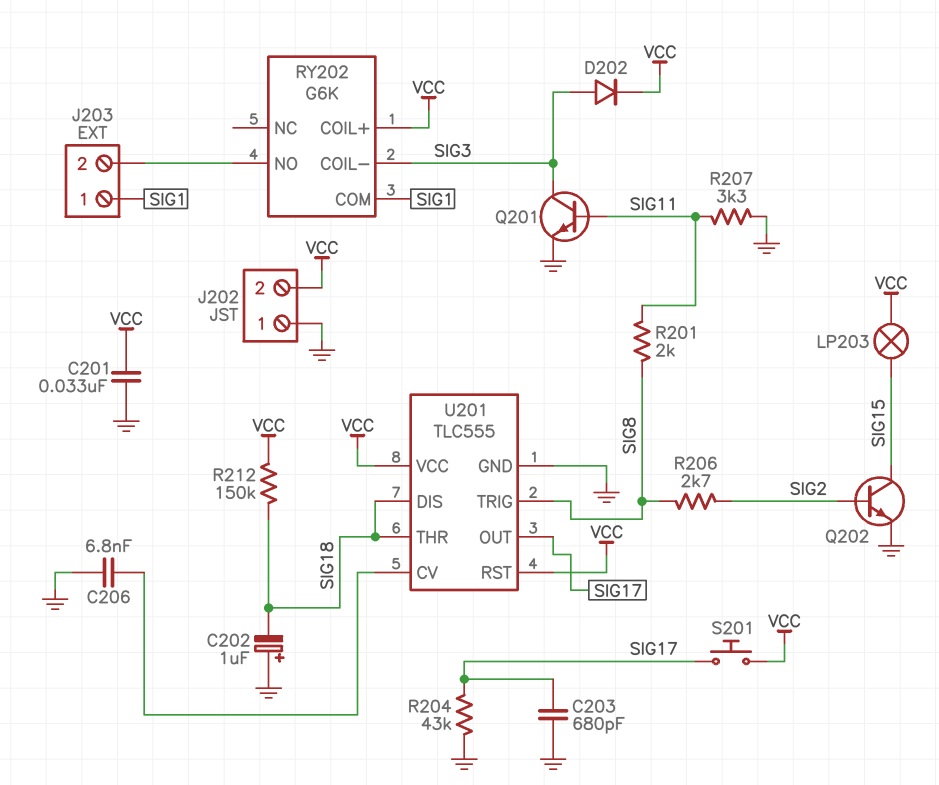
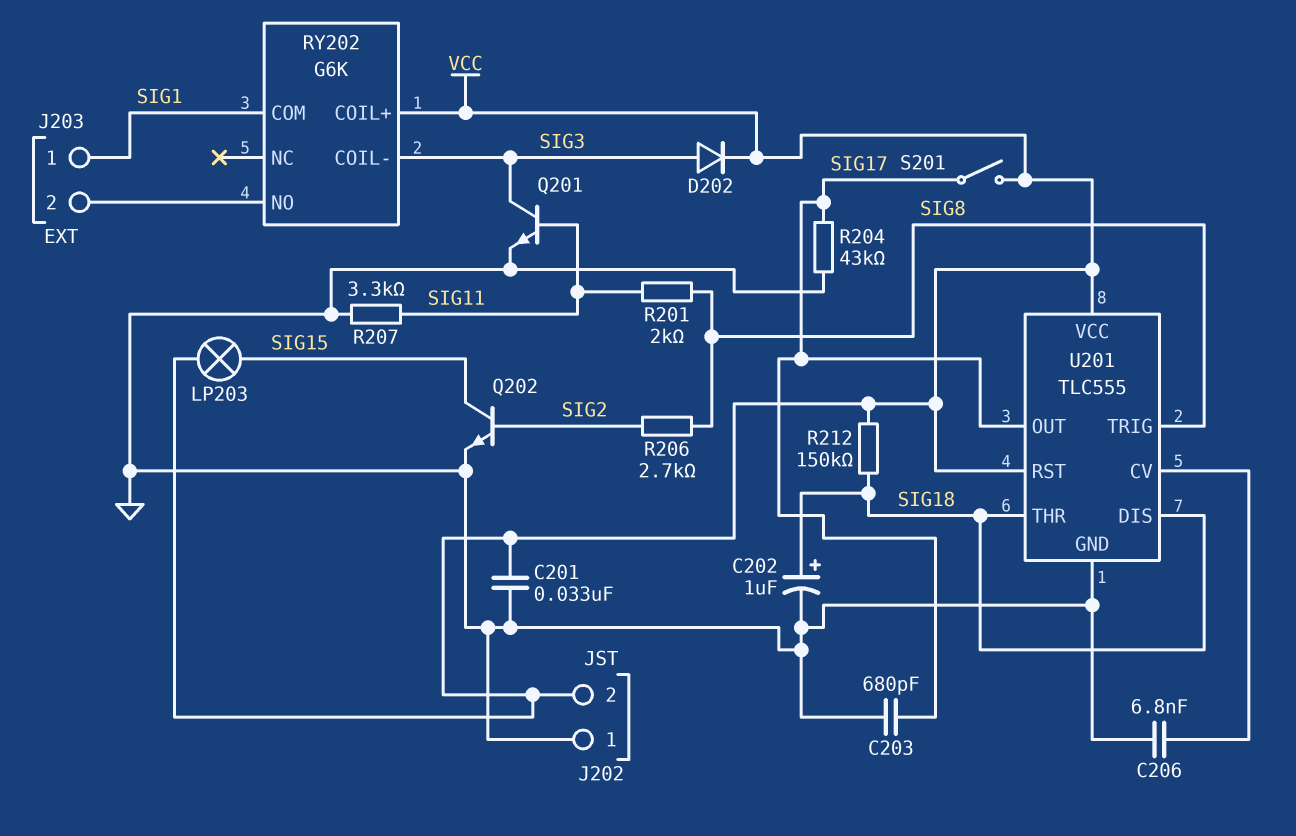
C202: 1uF (plus GND, minus SIG18) -> 1uF (plus SIG18, minus GND)
S201: button (SIG17, VCC) -> switch (SIG17, VCC)

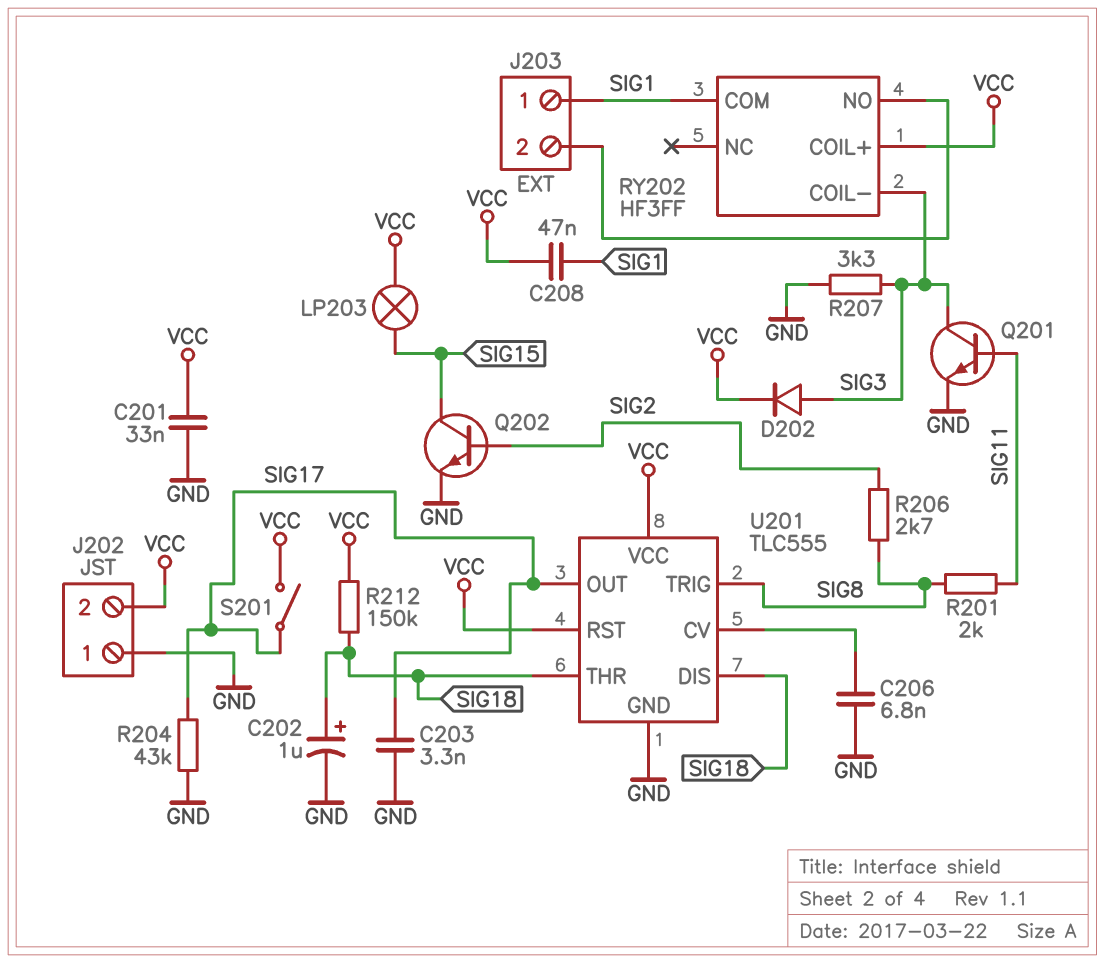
C203: 680pF (GND, SIG17) -> 3.3nF (GND, SIG17)
C208: none -> 47nF (SIG1, VCC)
R207: 3.3k (GND, SIG11) -> 3.3k (GND, SIG3)
RY202: G6K -> HF3FF

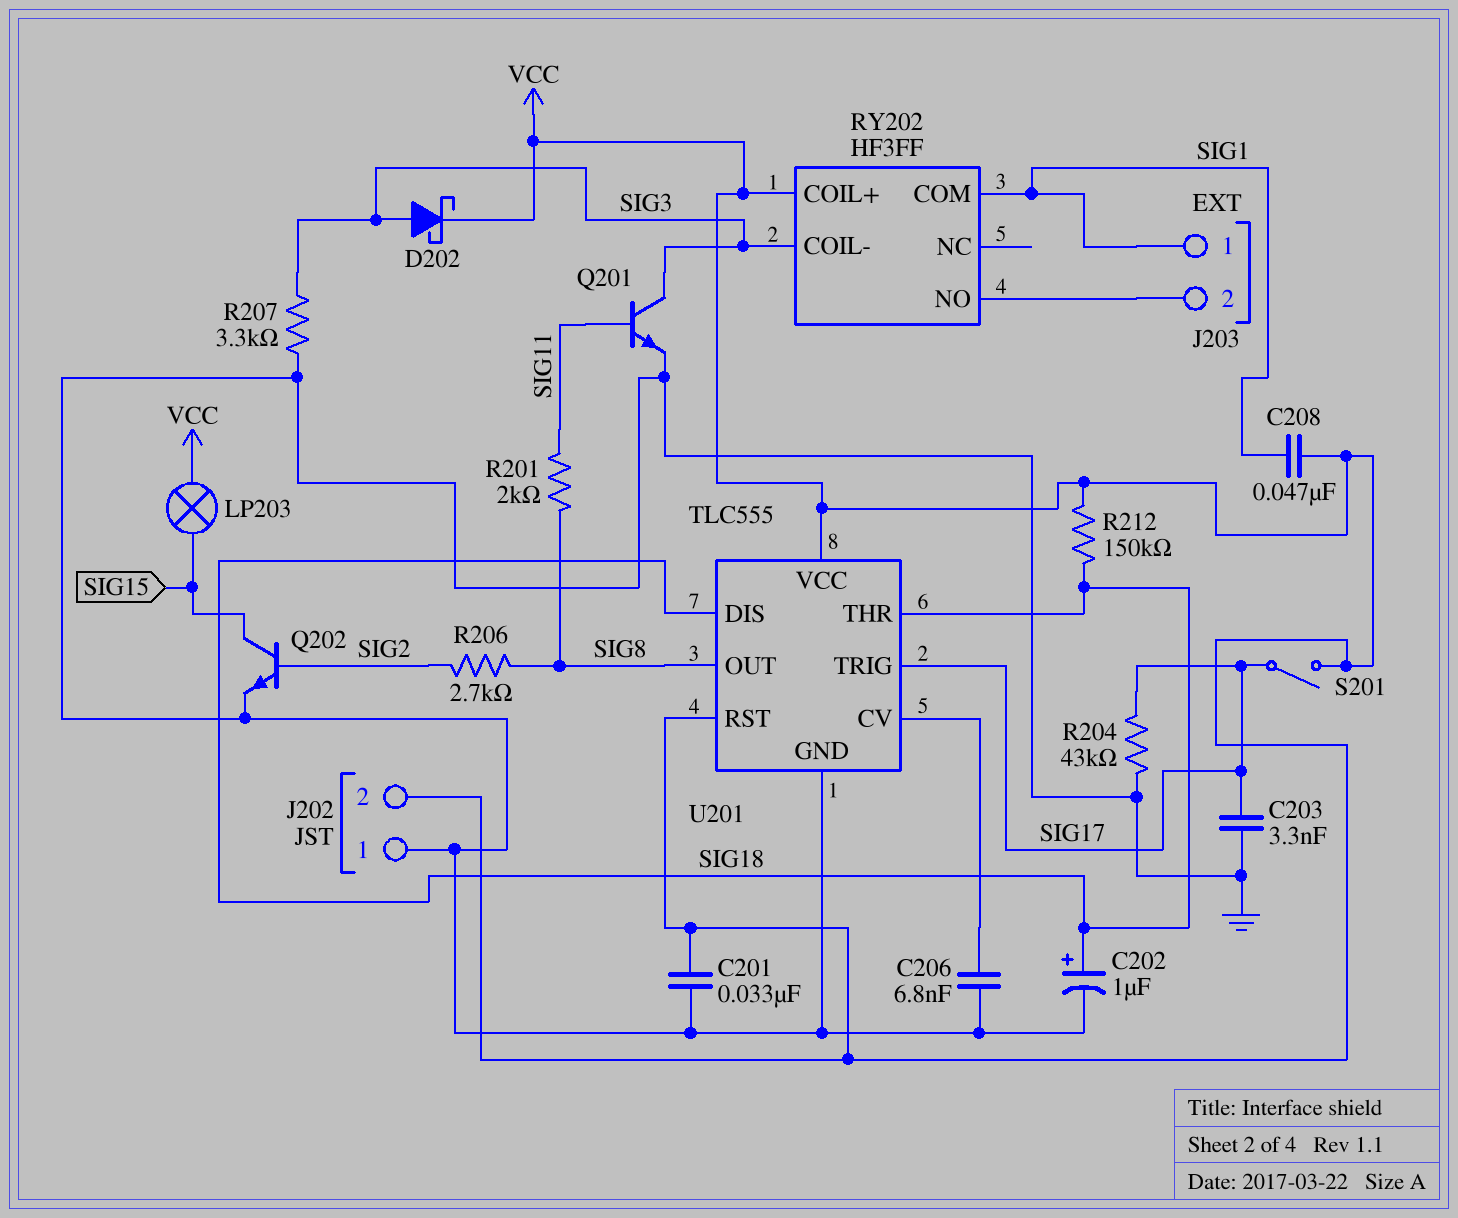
D202: diode (A SIG3, K VCC) -> schottky (A SIG3, K VCC)
U201 pin OUT: SIG17 -> SIG8
U201 pin TRIG: SIG8 -> SIG17

